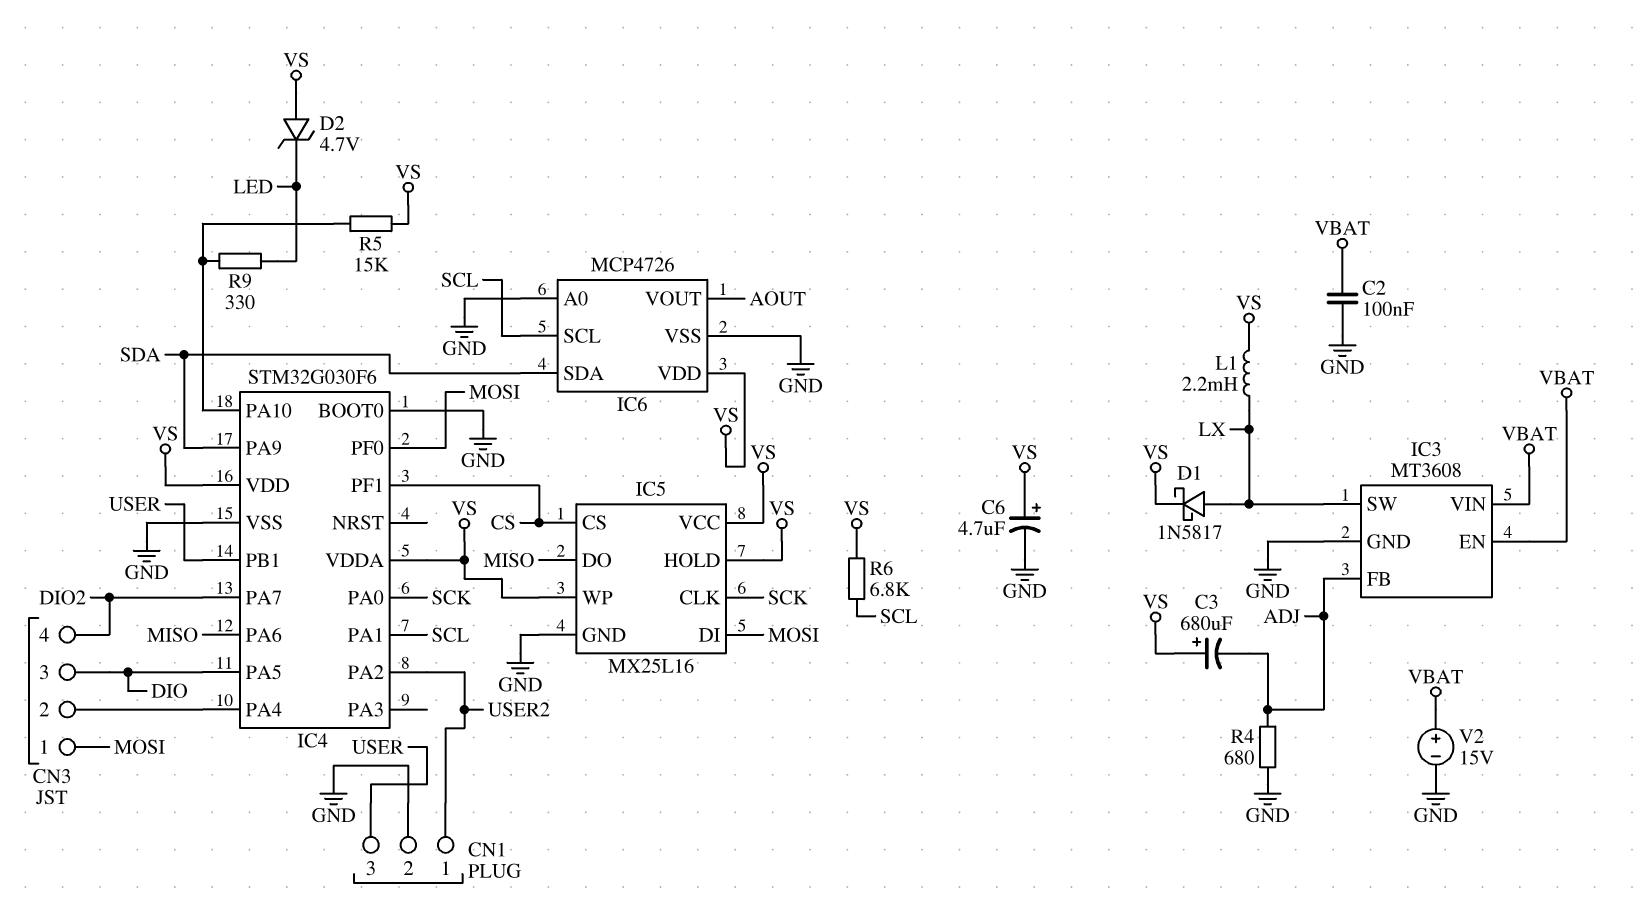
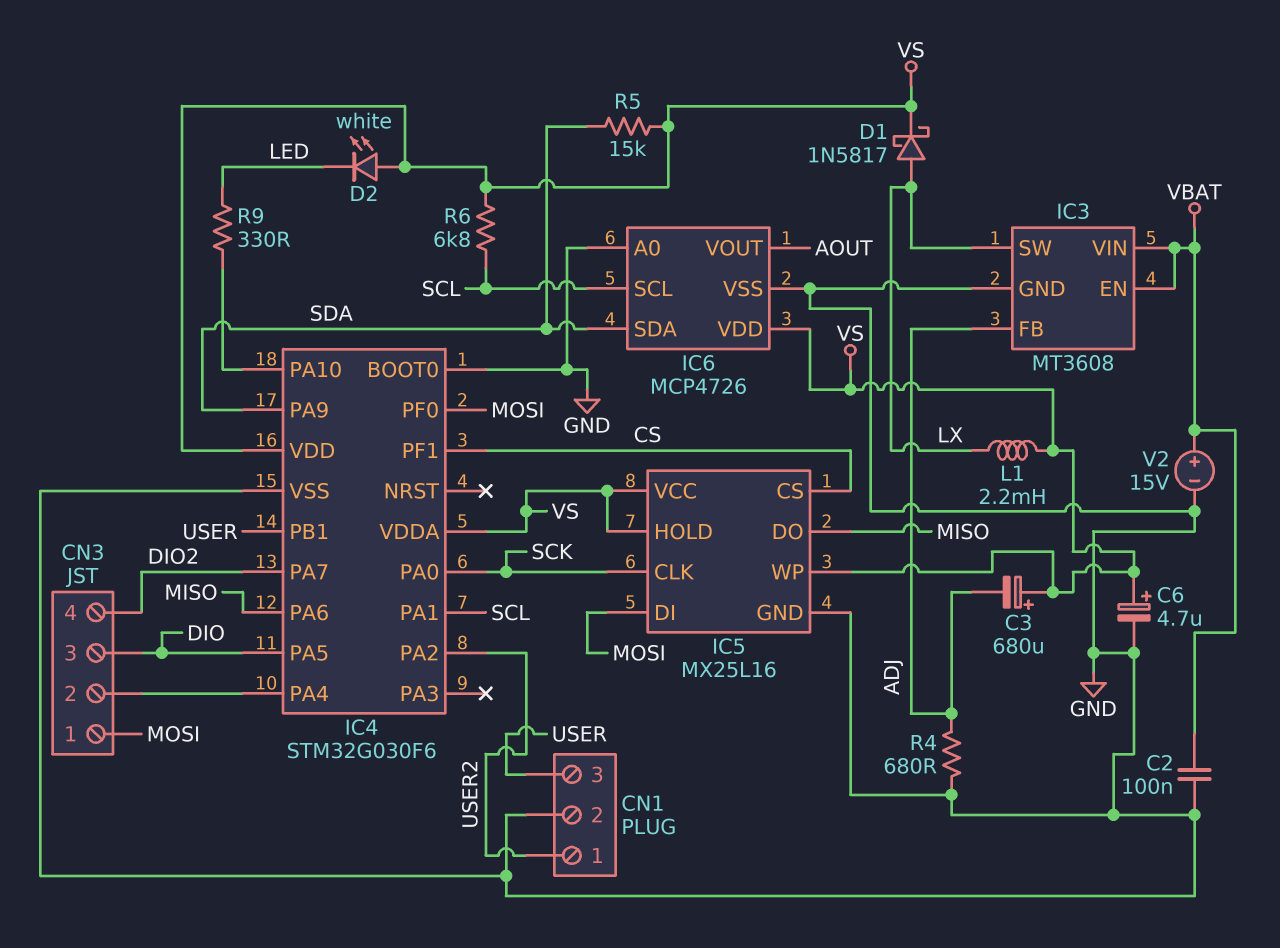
D2: zener 4.7V (A VS, K LED) -> LED white (A VS, K LED)
R5: 15k (IC4/PA10, VS) -> 15k (SDA, VS)

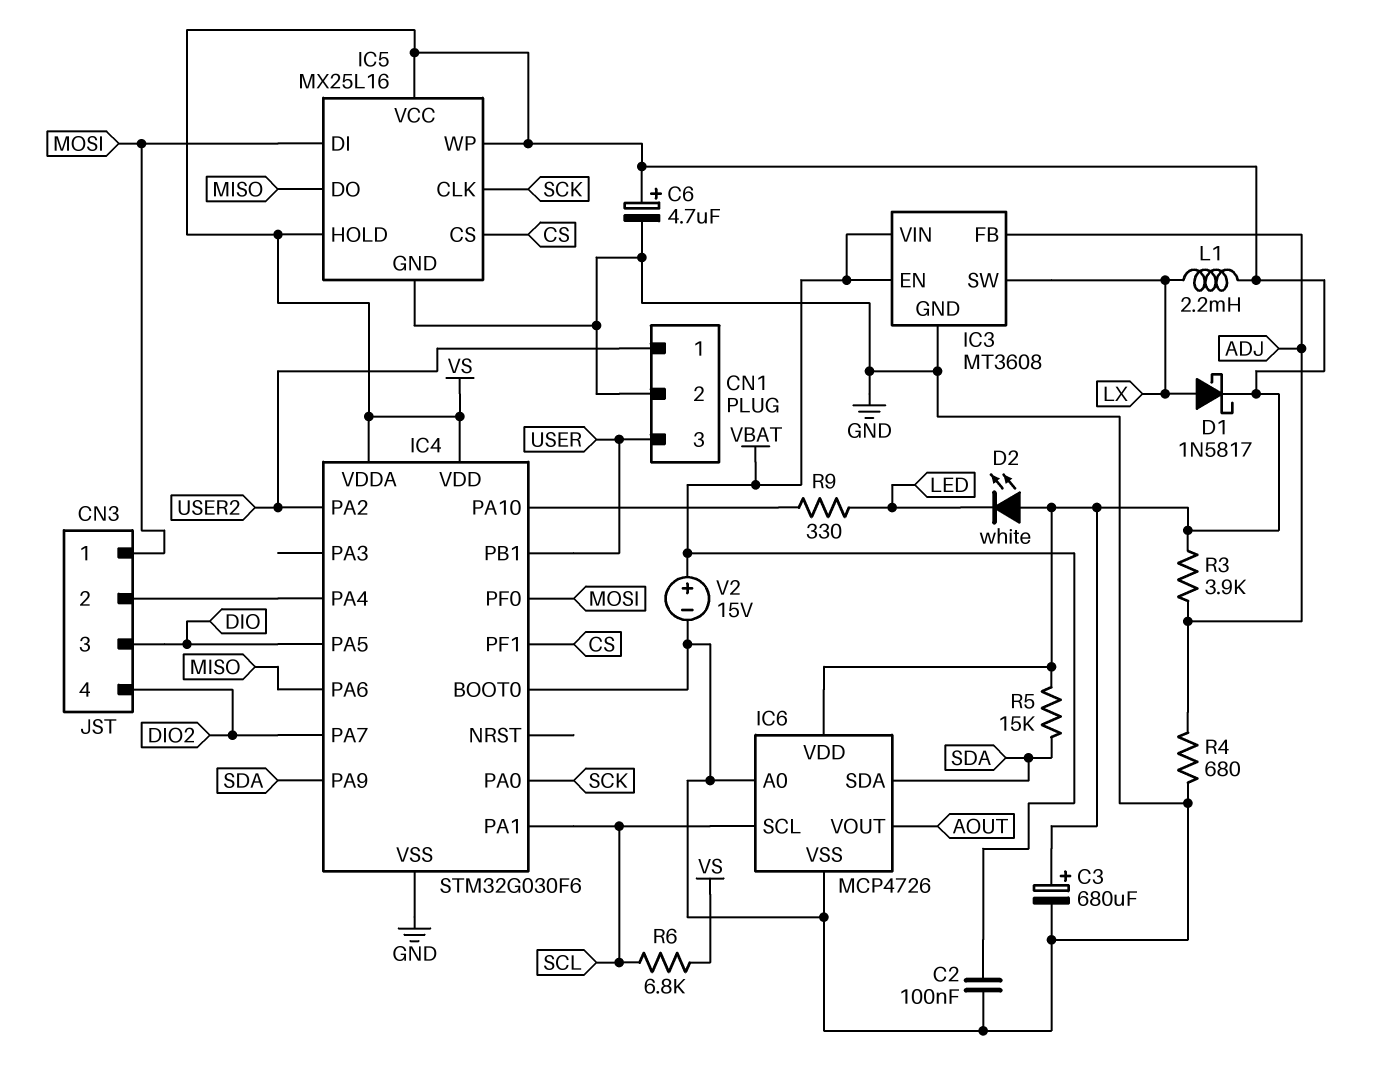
C3: 680uF (plus VS, minus ADJ) -> 680uF (plus VS, minus GND)
R3: none -> 3.9k (ADJ, VS)

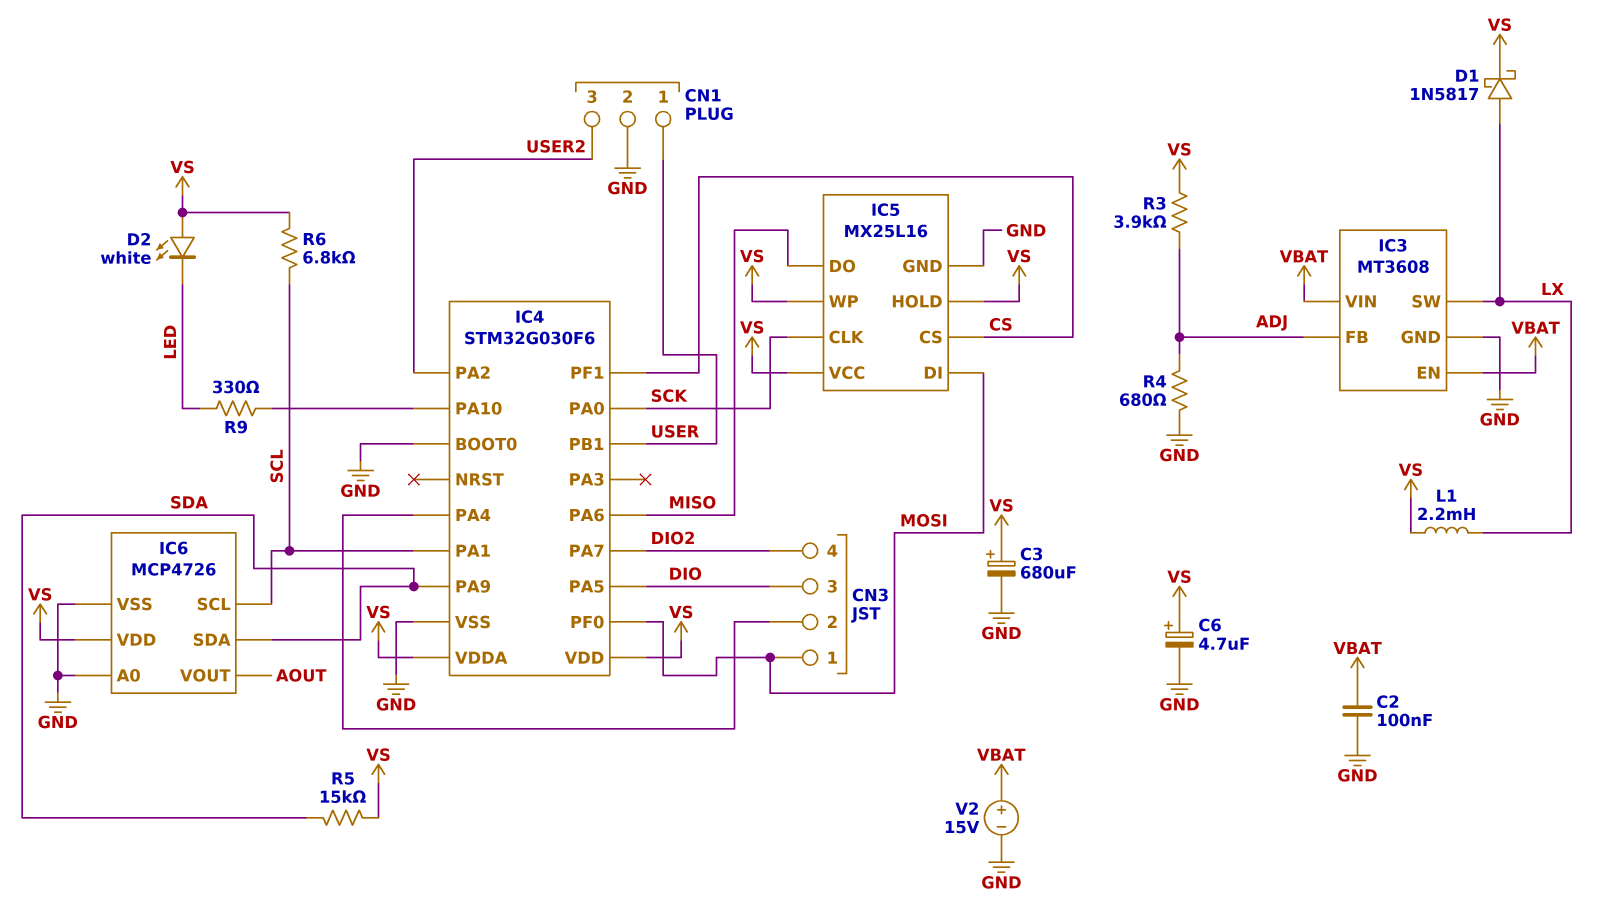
CN1 pin 1: USER2 -> USER
CN1 pin 3: USER -> USER2

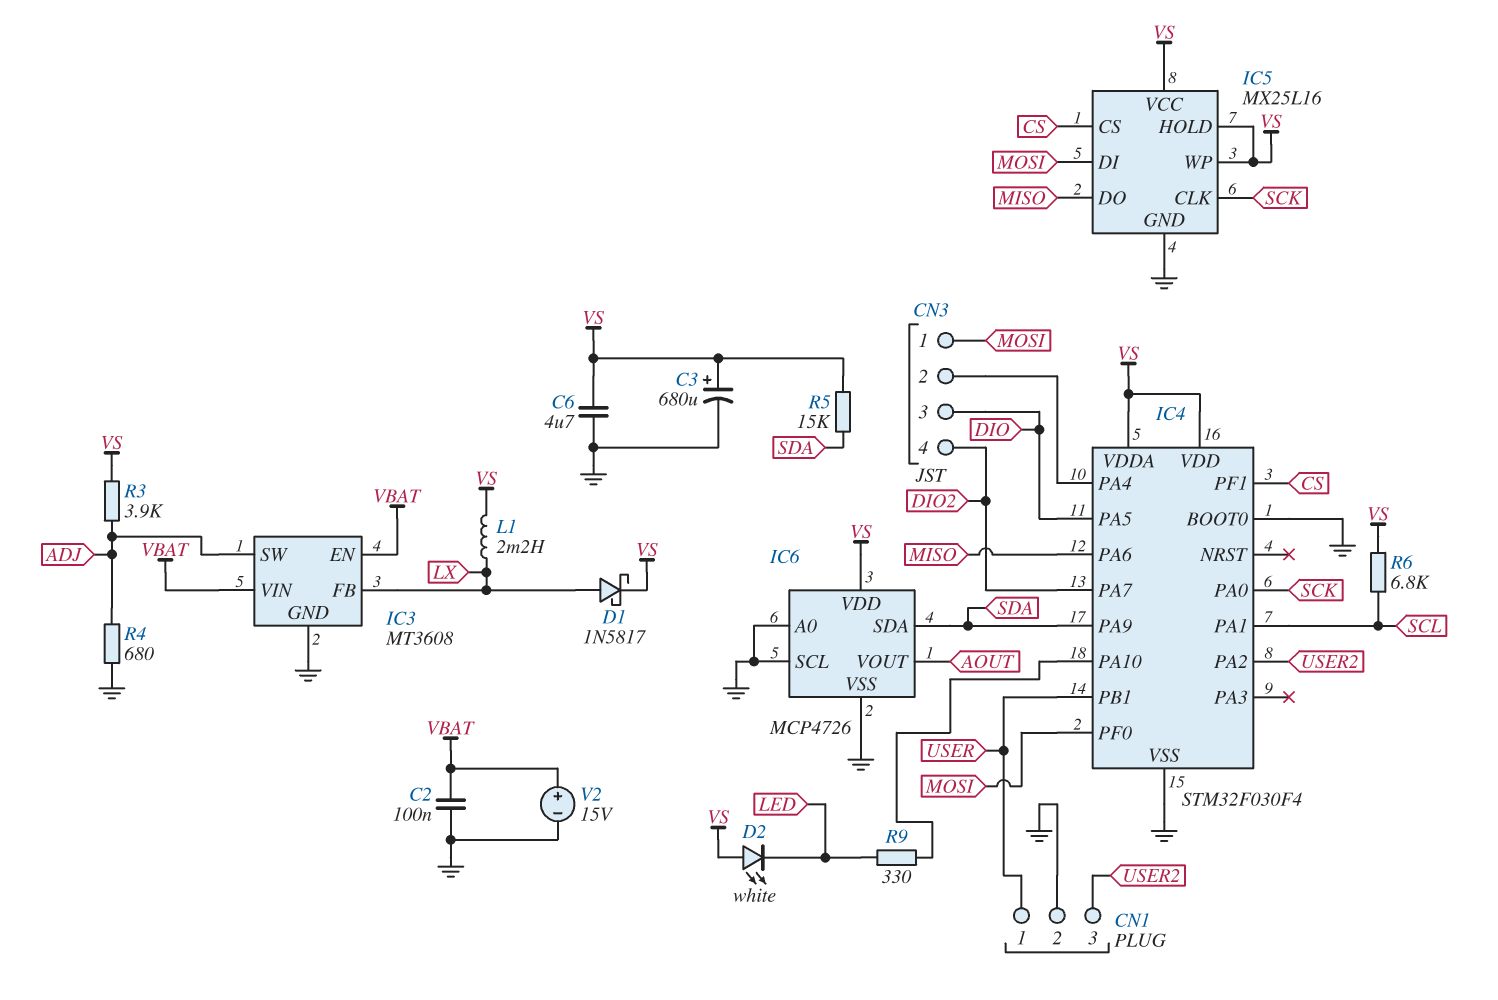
C6: 4.7uF (plus VS, minus GND) -> 4.7uF (GND, VS)
IC3 pin FB: ADJ -> LX
IC3 pin SW: LX -> ADJ
IC4: STM32G030F6 -> STM32F030F4
IC6 pin SCL: SCL -> GND

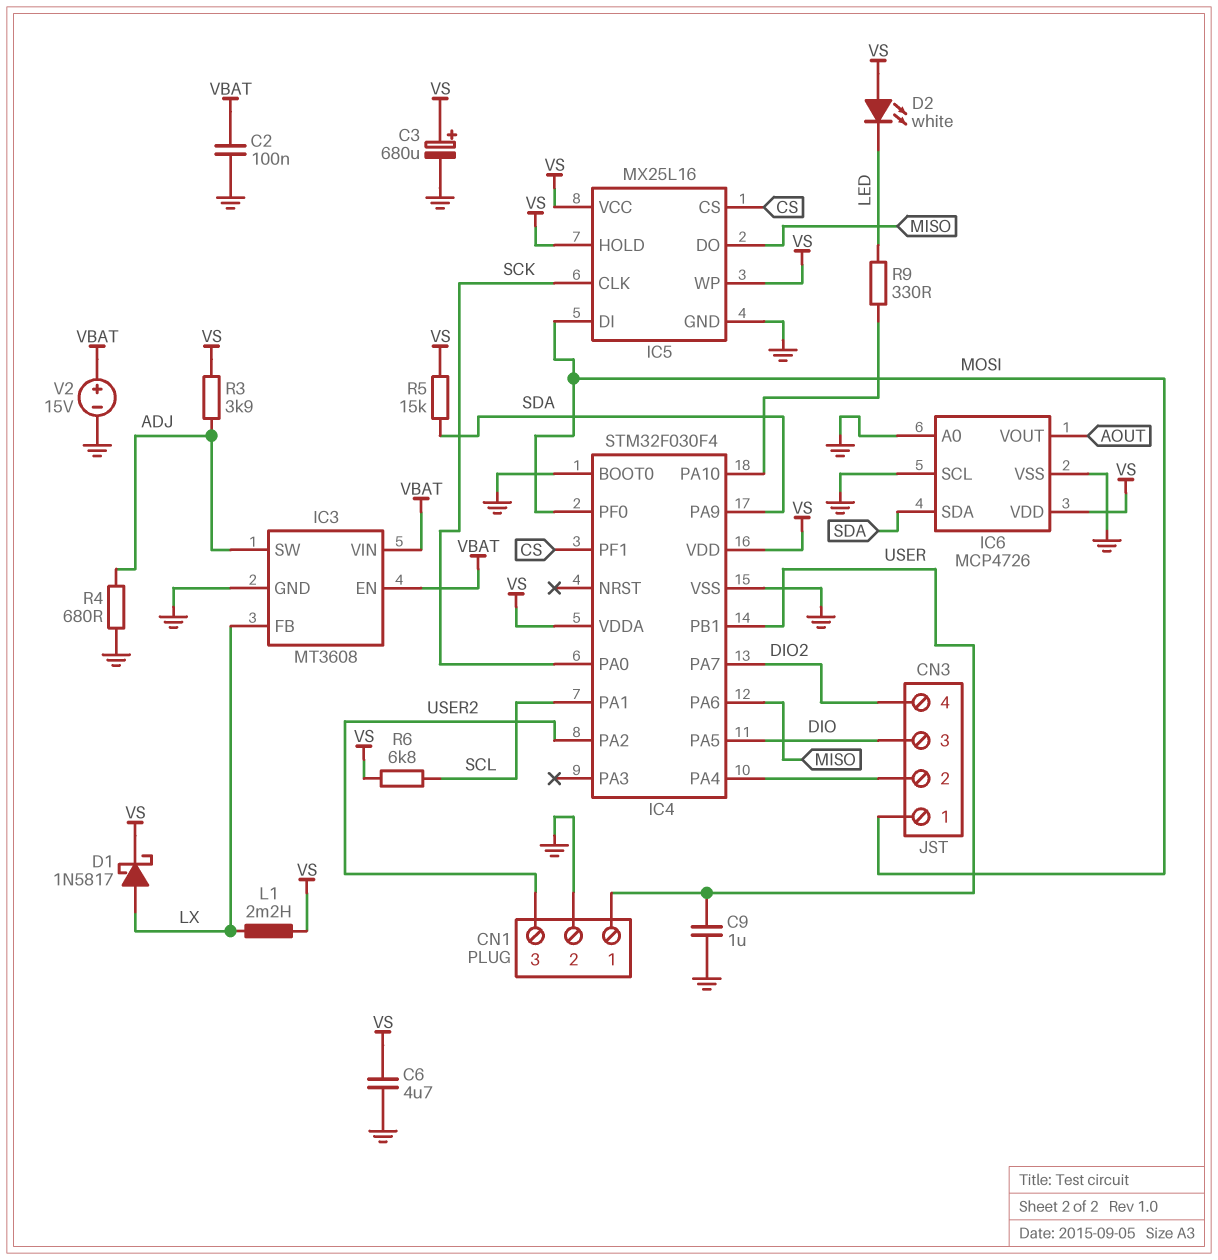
C9: none -> 1uF (GND, USER)

